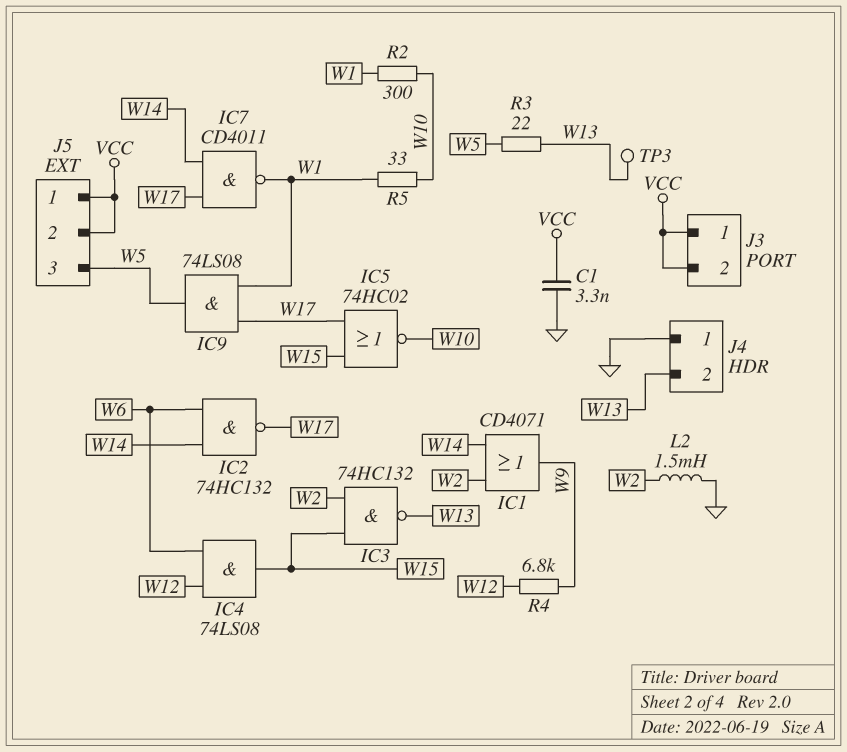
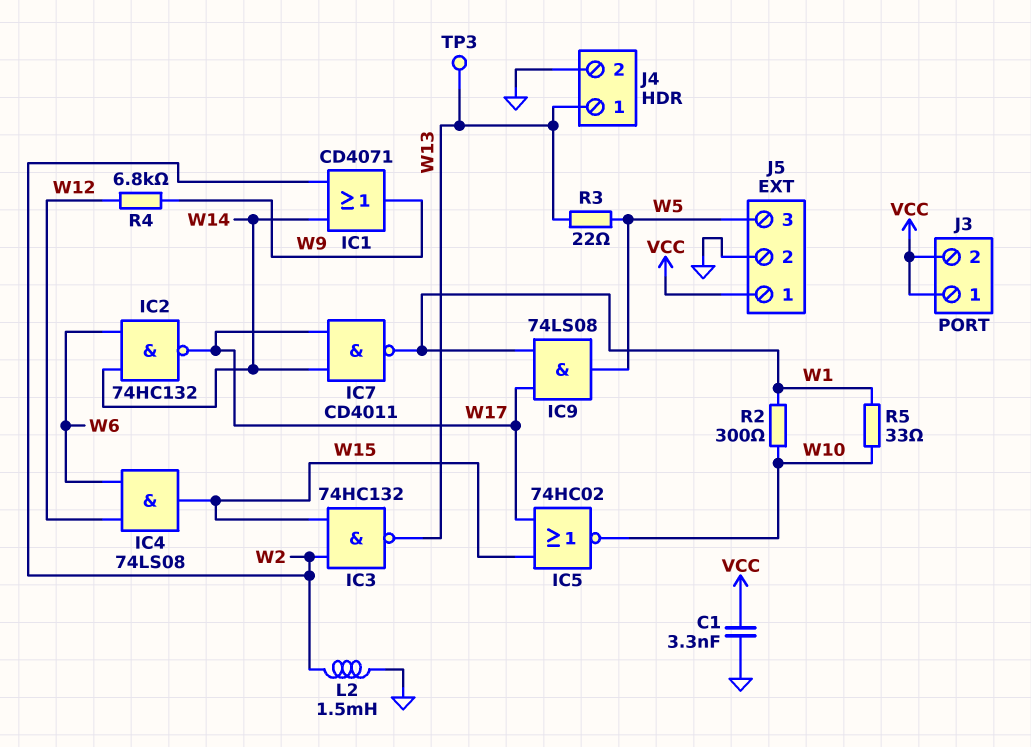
J4 pin 1: GND -> W13
J4 pin 2: W13 -> GND
J5 pin 2: VCC -> GND

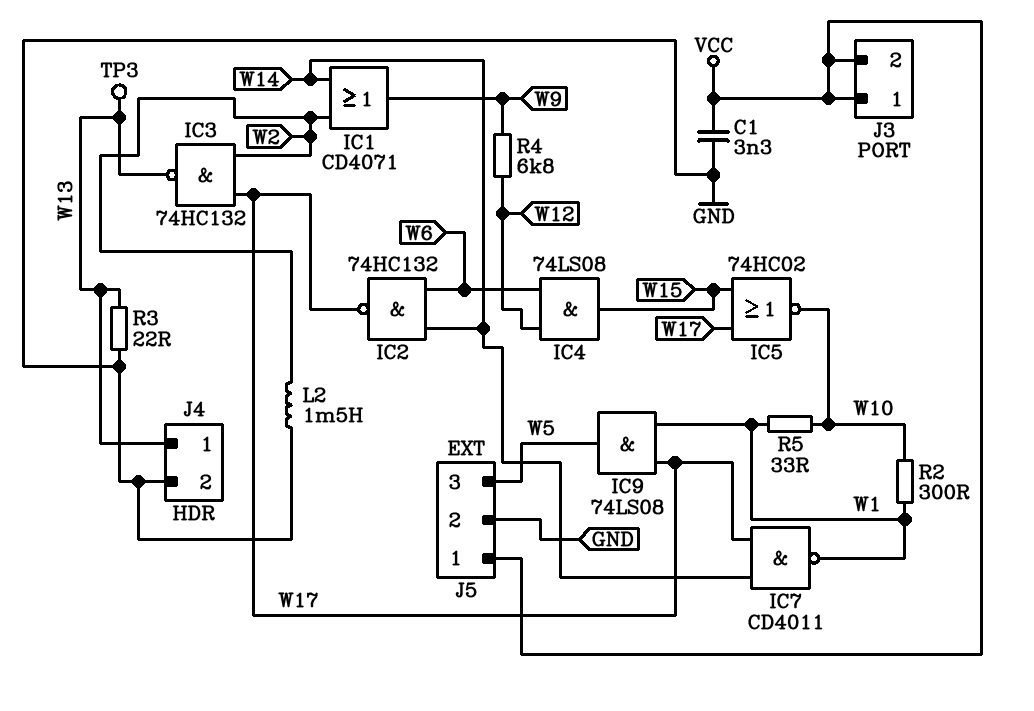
IC3: NAND 74HC132 (in W2, in W15, out W13) -> NAND 74HC132 (in W2, in W17, out W13)
R3: 22 (W5, W13) -> 22 (GND, W13)

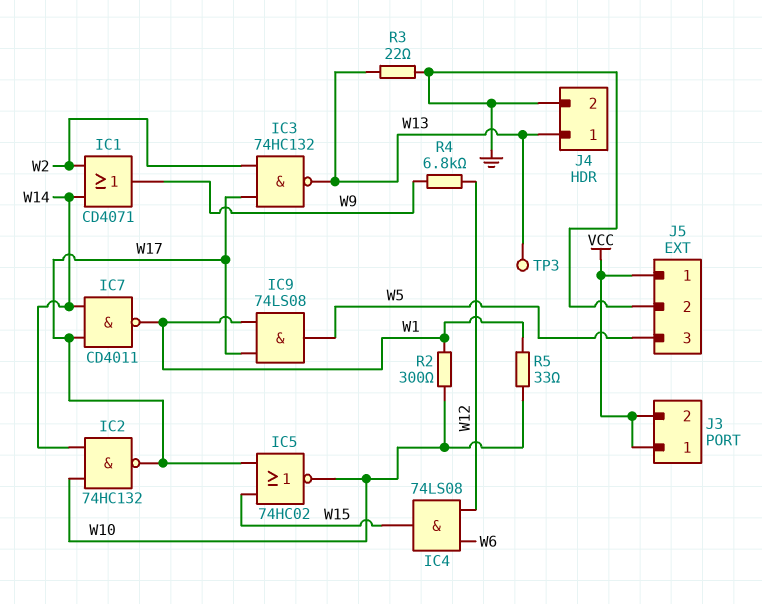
C1: 3.3nF (GND, VCC) -> none
IC2: NAND 74HC132 (in W6, in W14, out W17) -> NAND 74HC132 (in W10, in W14, out W17)
L2: 1.5mH (GND, W2) -> none

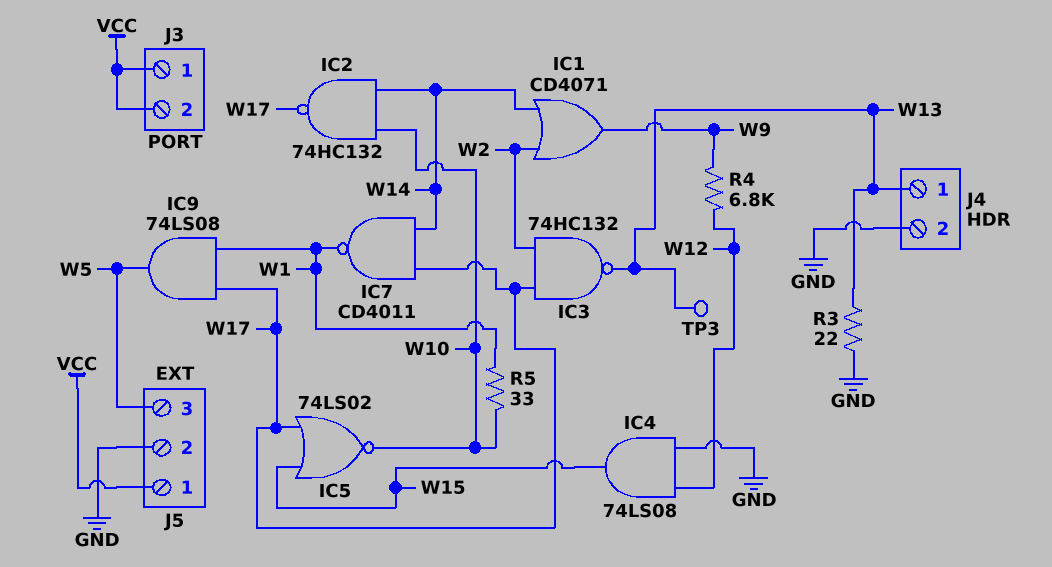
IC4: AND 74LS08 (in W6, in W12, out W15) -> AND 74LS08 (in GND, in W12, out W15)
IC5: NOR 74HC02 (in W15, in W17, out W10) -> NOR 74LS02 (in W15, in W17, out W10)
R2: 300 (W1, W10) -> none

